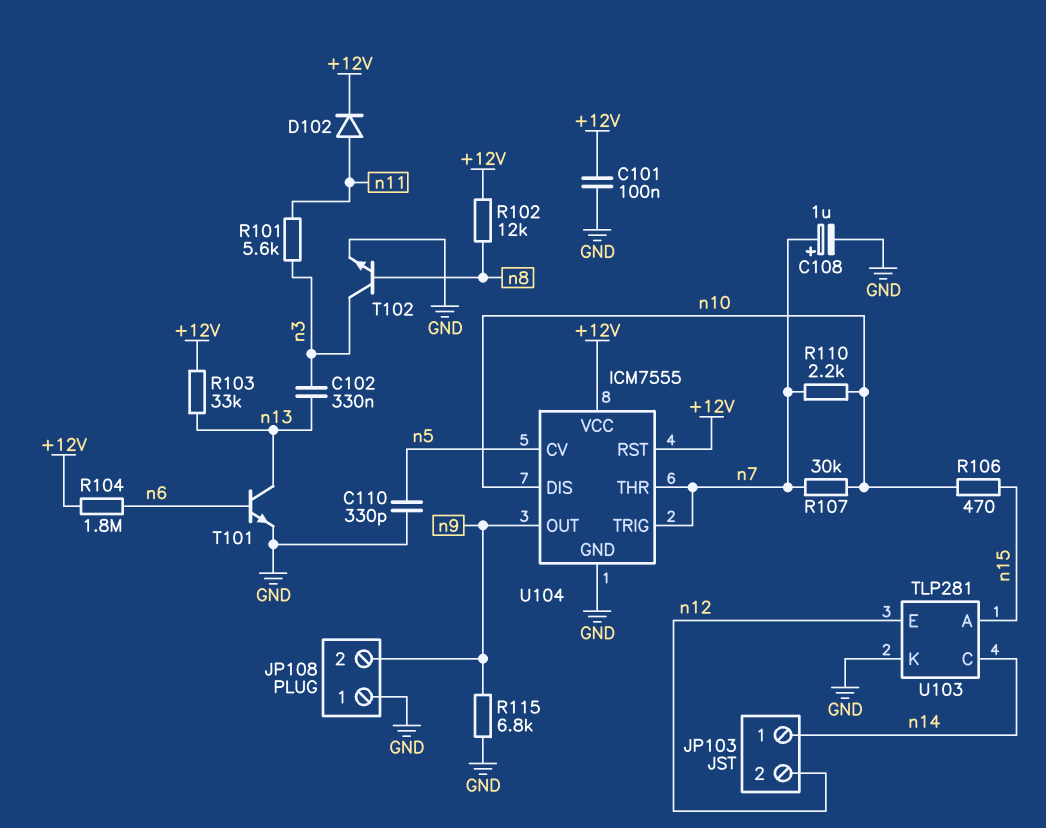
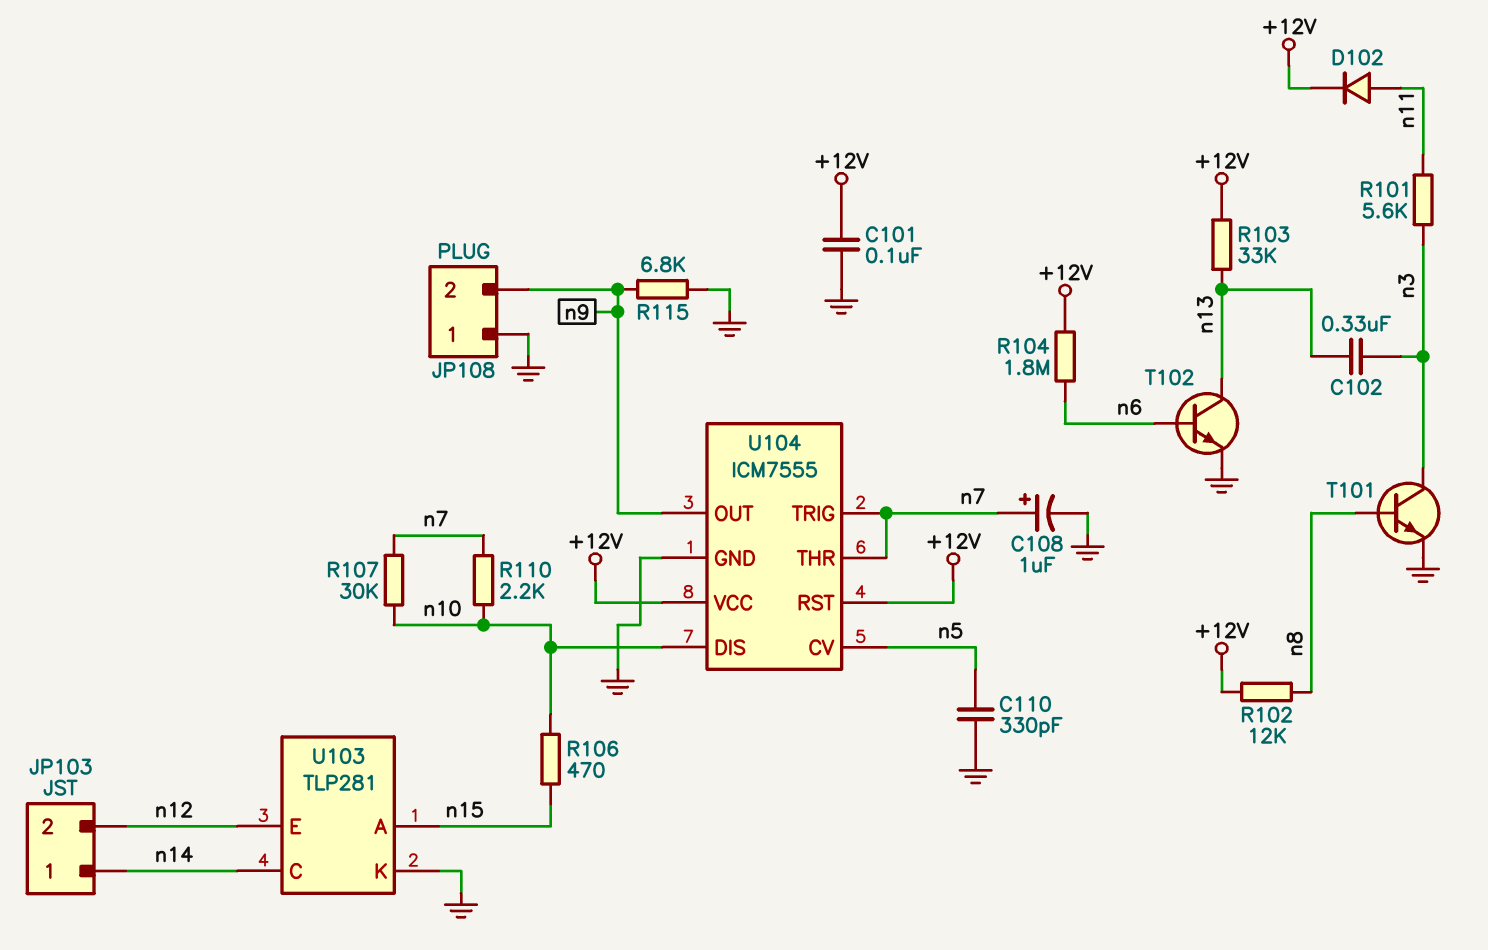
T101: NPN (B n6, C n13, E GND) -> NPN (B n8, C n3, E GND)
T102: NPN (B n8, C n3, E GND) -> NPN (B n6, C n13, E GND)

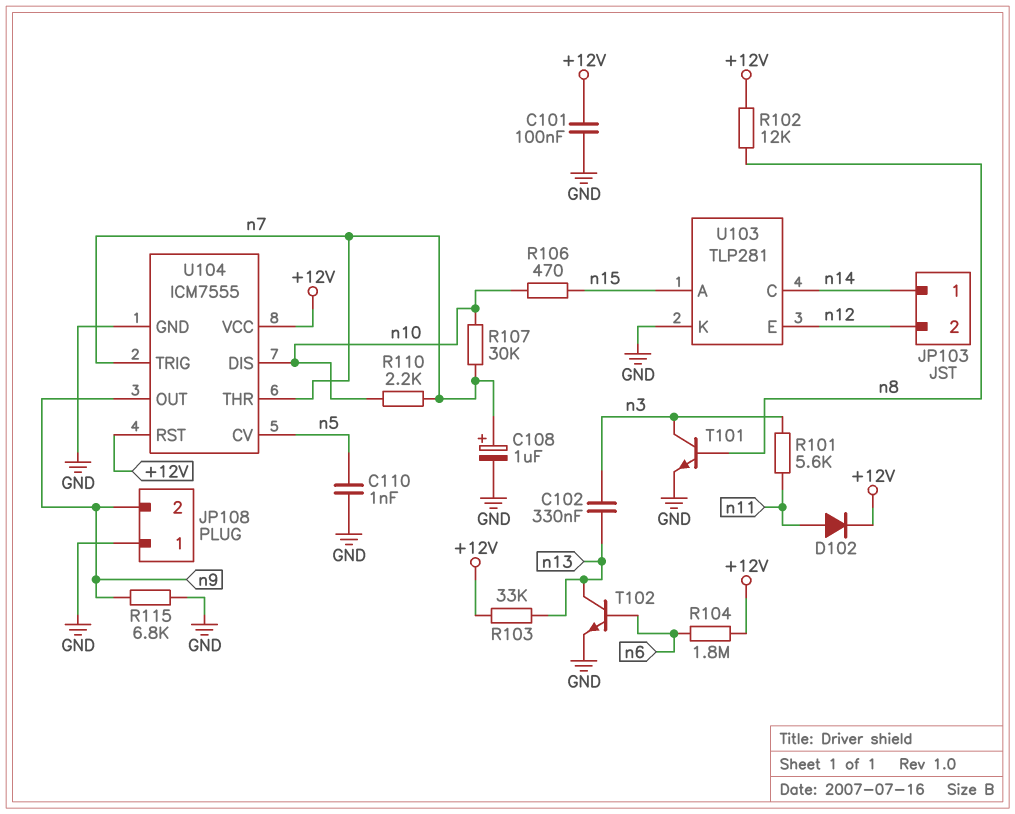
C110: 330pF (GND, n5) -> 1nF (GND, n5)

